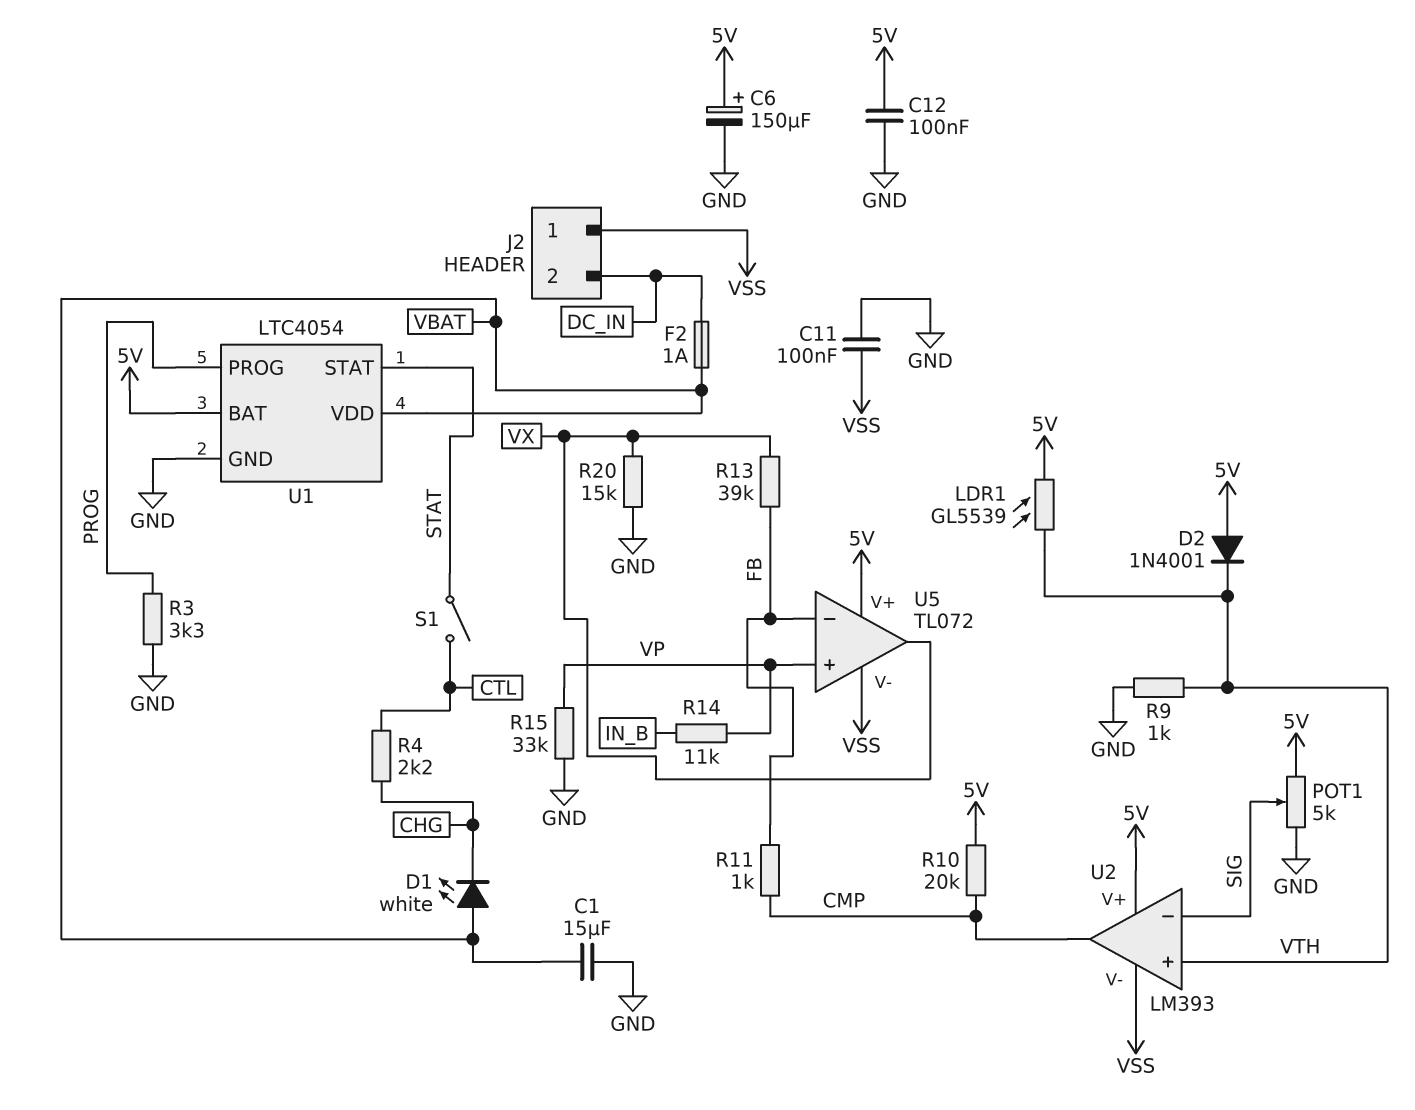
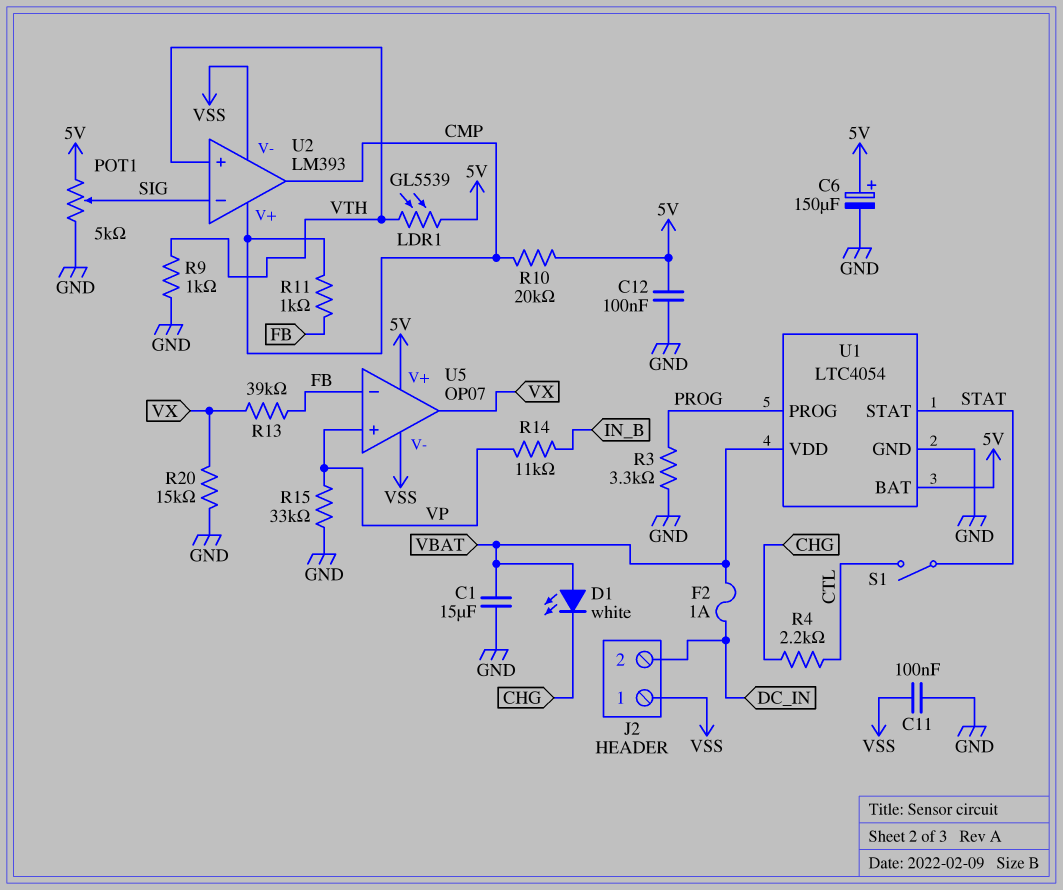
D2: diode 1N4001 (A 5V, K VTH) -> none
U2 pin V+: 5V -> CMP
U5: TL072 -> OP07

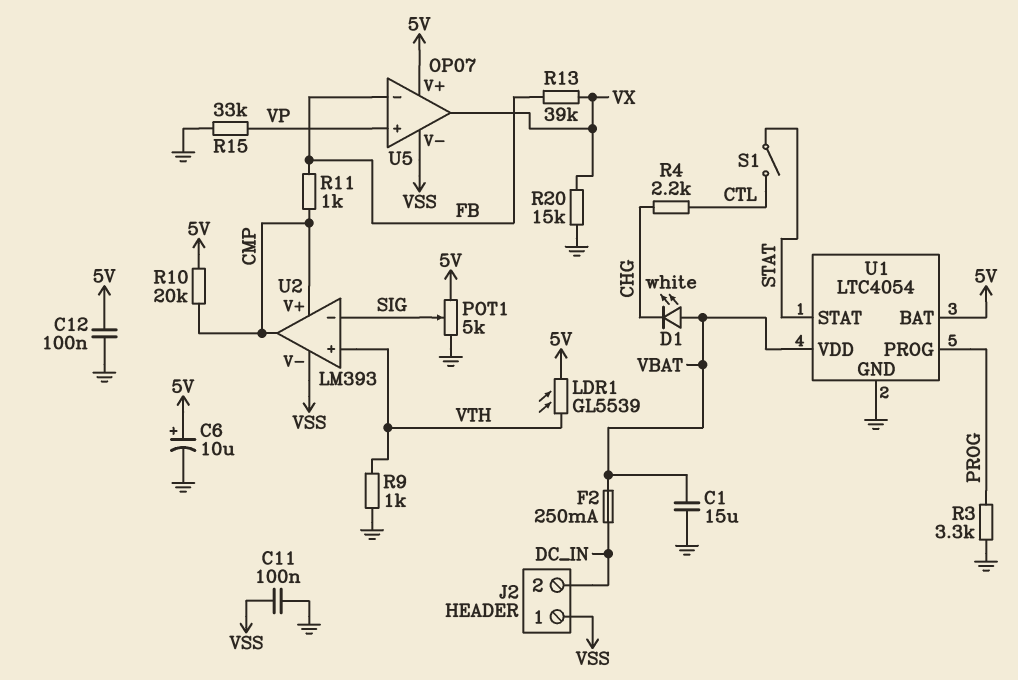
C6: 150uF (plus 5V, minus GND) -> 10uF (plus 5V, minus GND)
F2: 1A (DC_IN, VBAT) -> 250mA (DC_IN, VBAT)
R14: 11k (IN_B, VP) -> none

